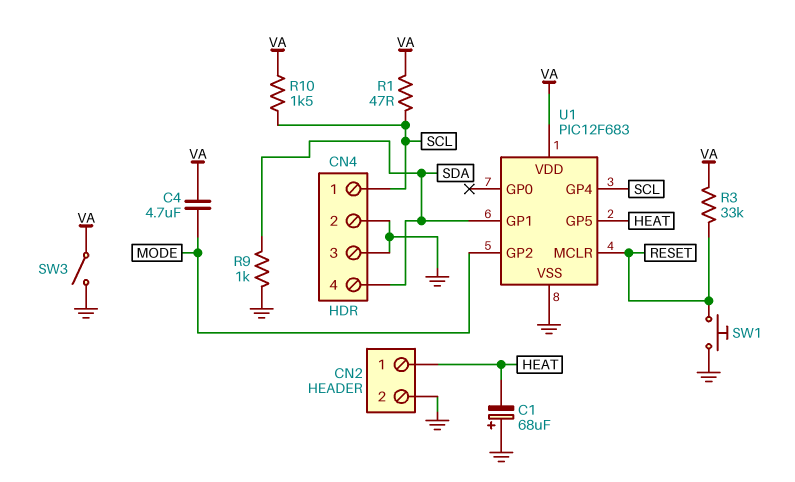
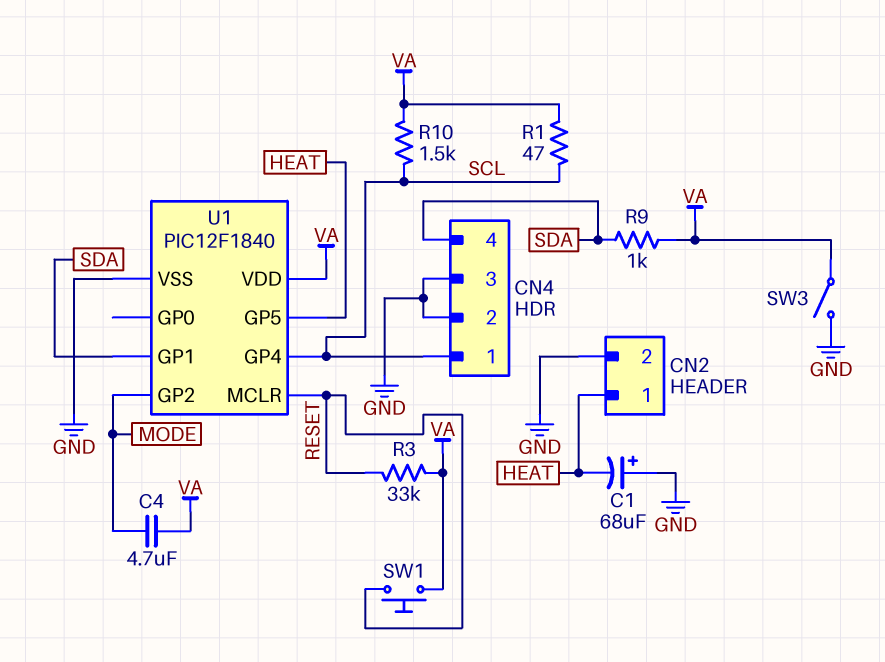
R9: 1k (GND, SDA) -> 1k (SDA, VA)
SW1: button (GND, RESET) -> button (RESET, VA)
U1: PIC12F683 -> PIC12F1840

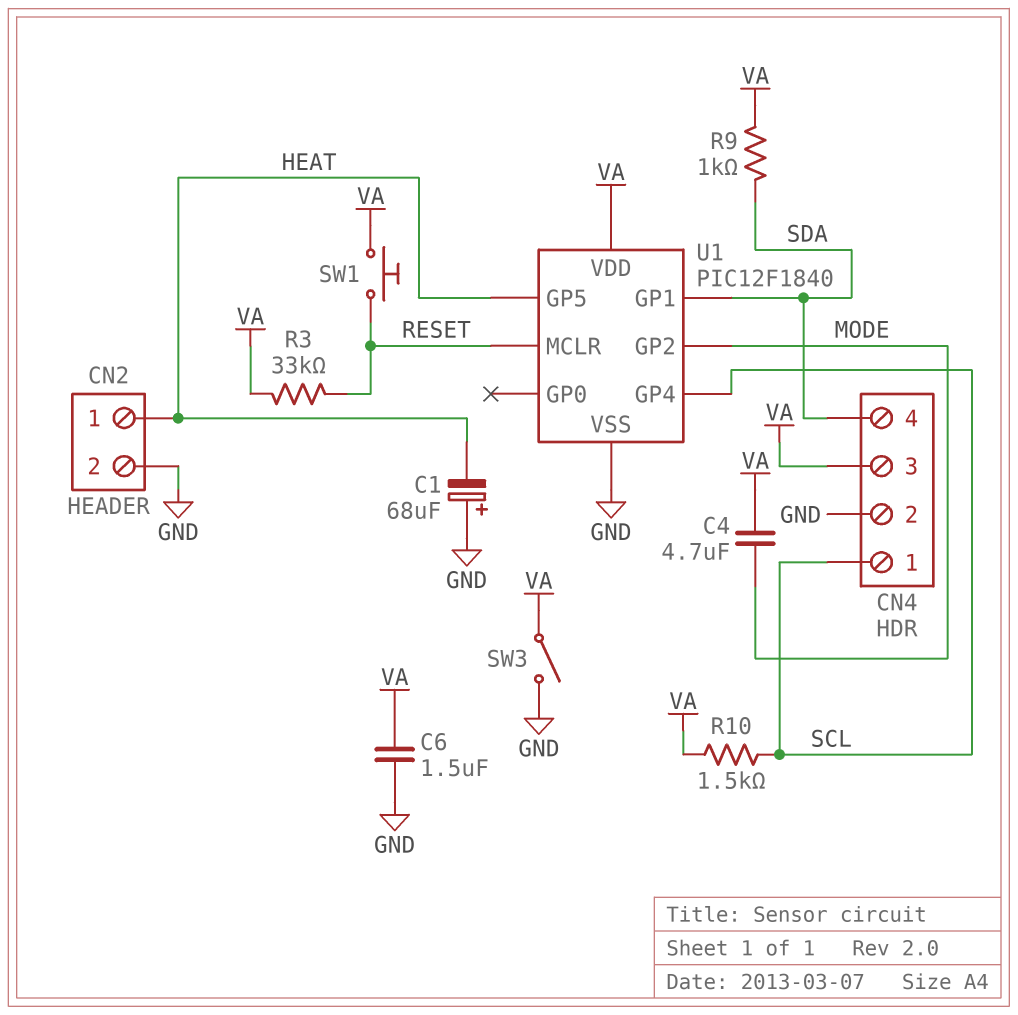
C6: none -> 1.5uF (GND, VA)
CN4 pin 3: GND -> VA
R1: 47 (SCL, VA) -> none

